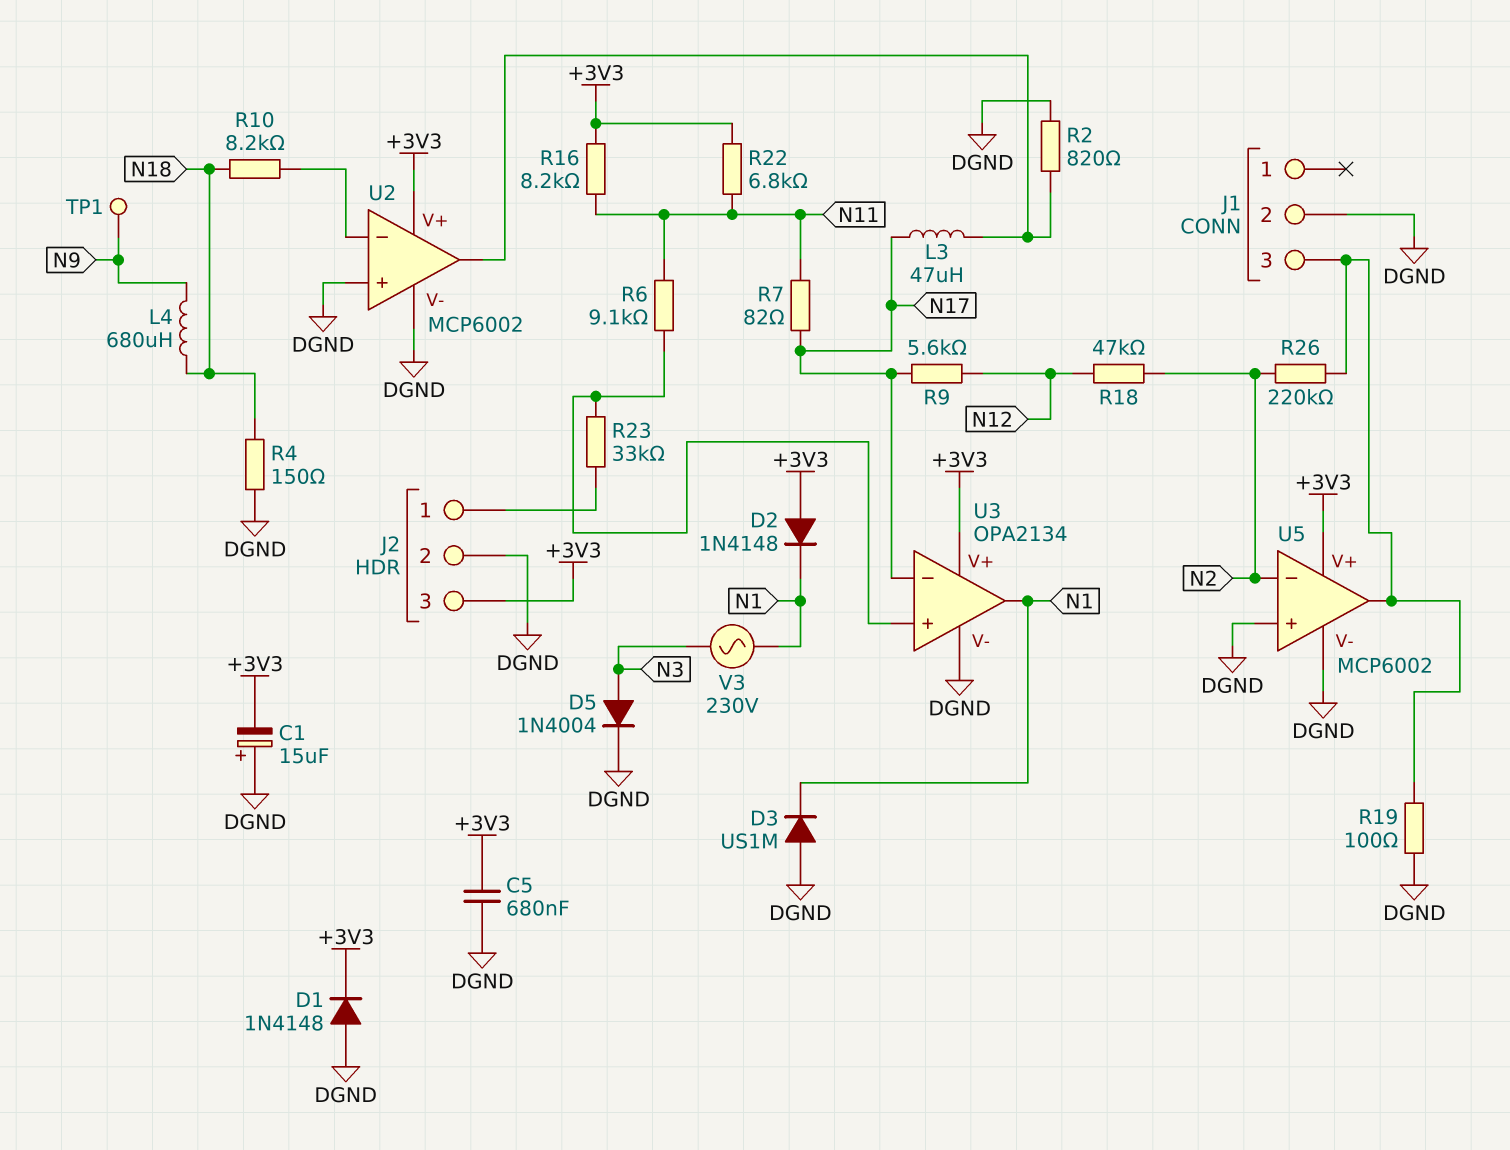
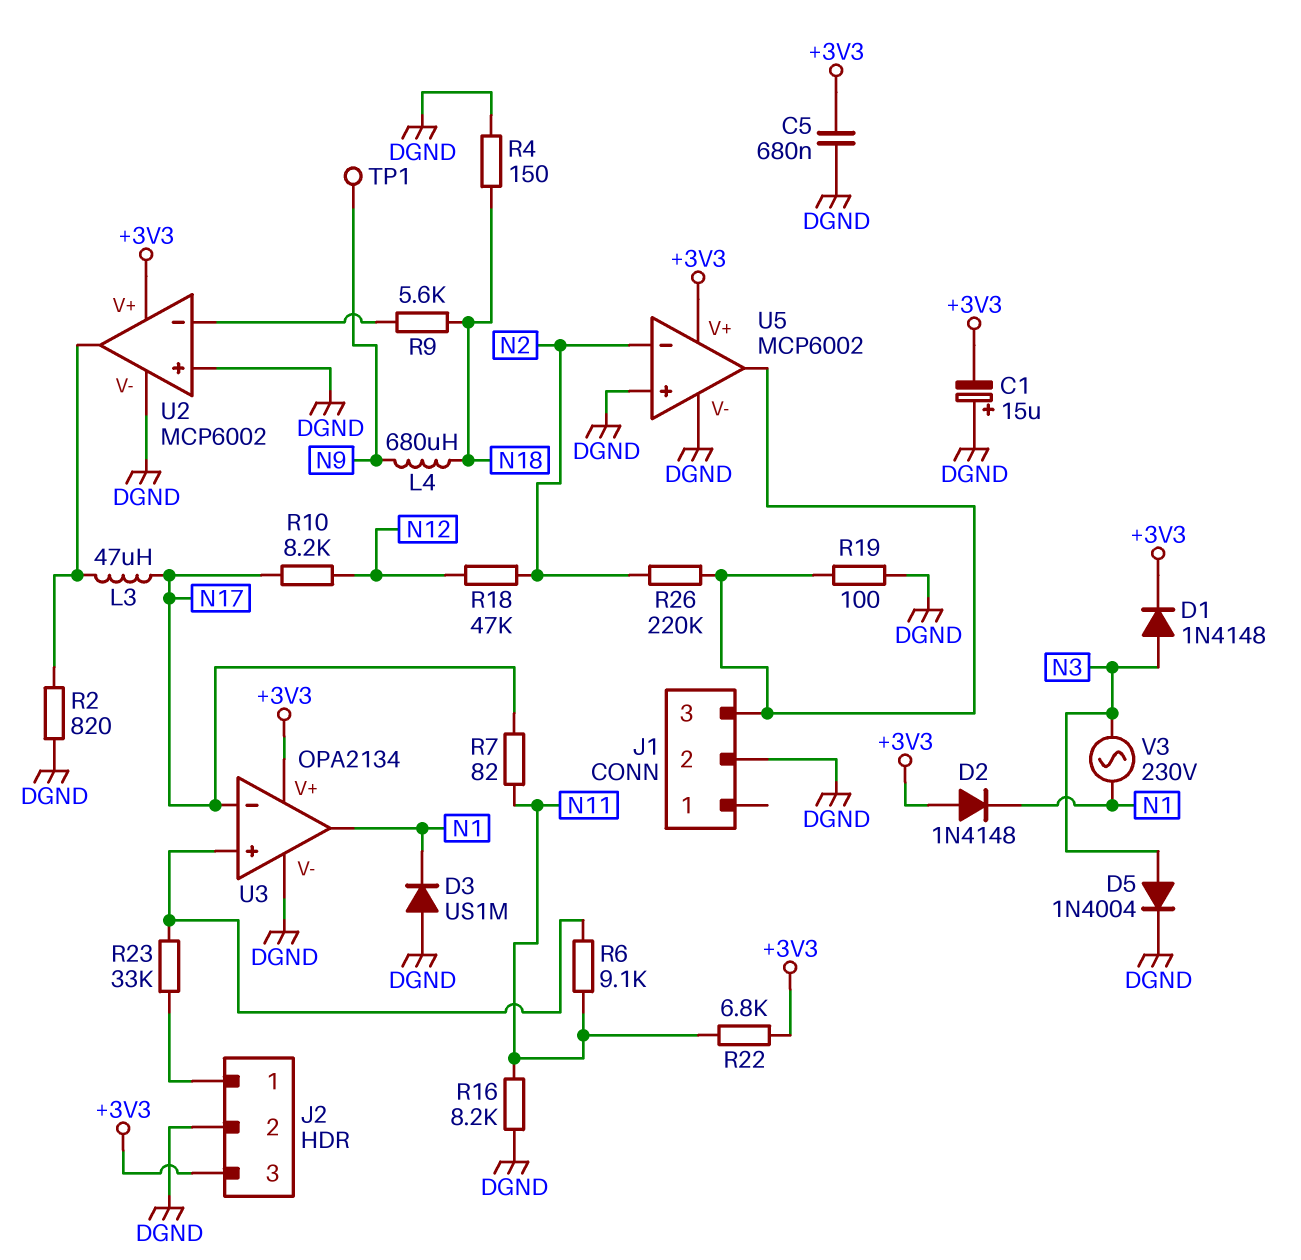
D1: diode 1N4148 (A DGND, K +3V3) -> diode 1N4148 (A N3, K +3V3)
R9: 5.6k (N12, N17) -> 5.6k (N18, U2/in-)
R10: 8.2k (N18, U2/in-) -> 8.2k (N12, N17)
R16: 8.2k (+3V3, N11) -> 8.2k (DGND, N11)

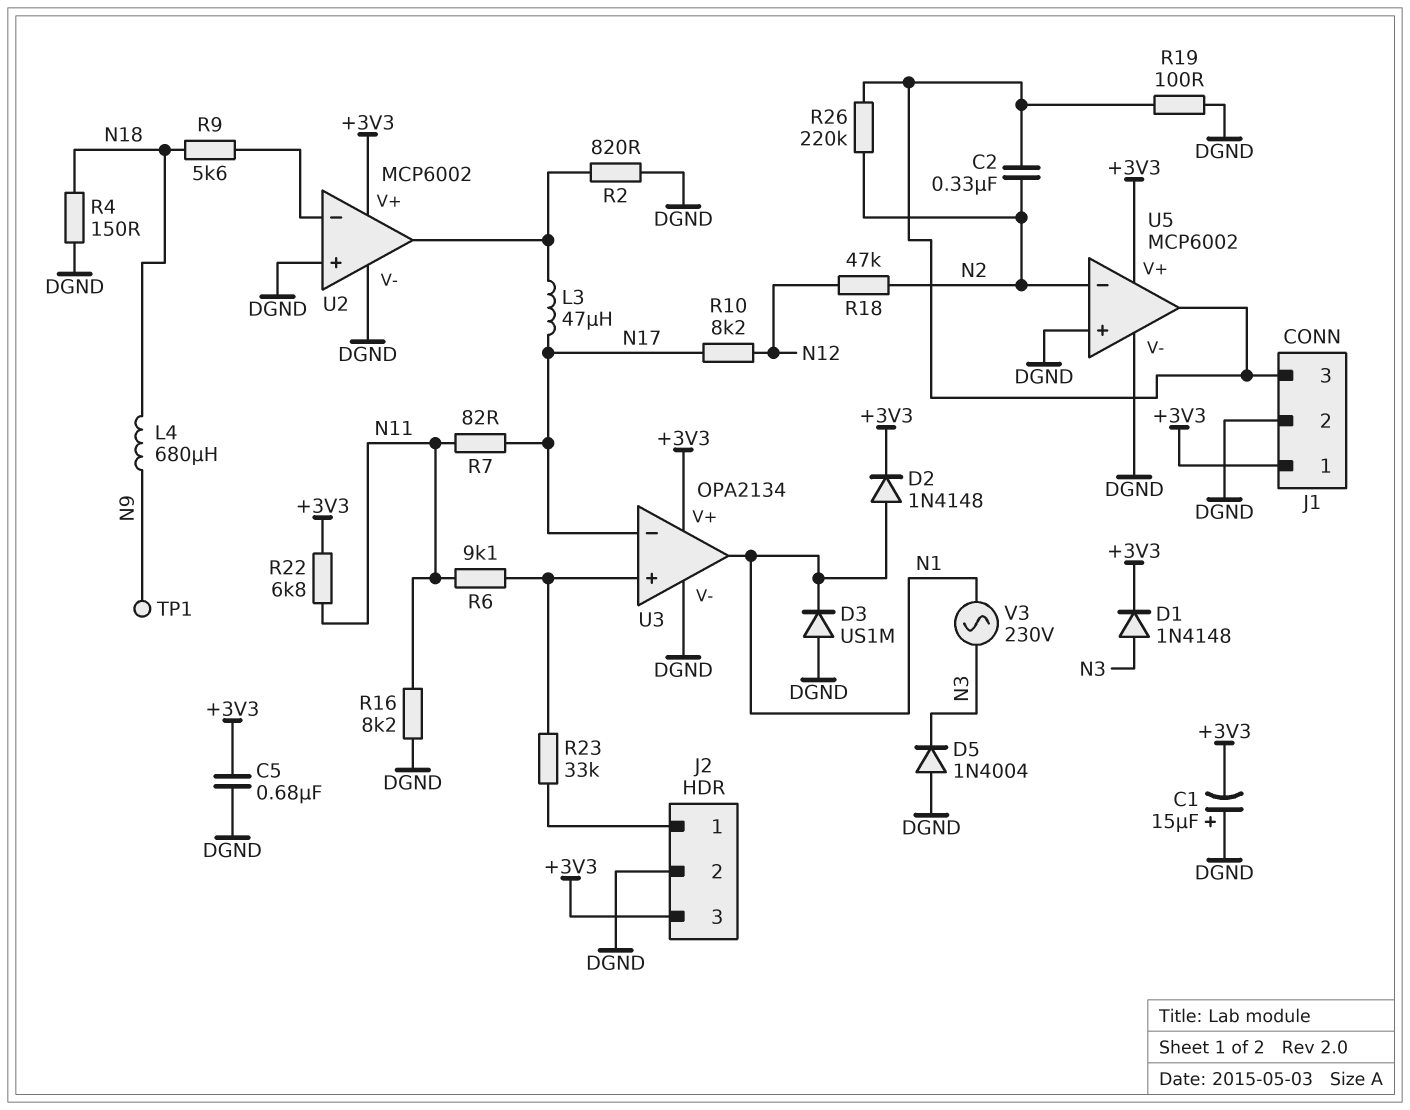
C2: none -> 330nF (J1/3, N2)
D2: diode 1N4148 (A +3V3, K N1) -> diode 1N4148 (A N1, K +3V3)
D5: diode 1N4004 (A N3, K DGND) -> diode 1N4004 (A DGND, K N3)
J1 pin 1: none -> +3V3

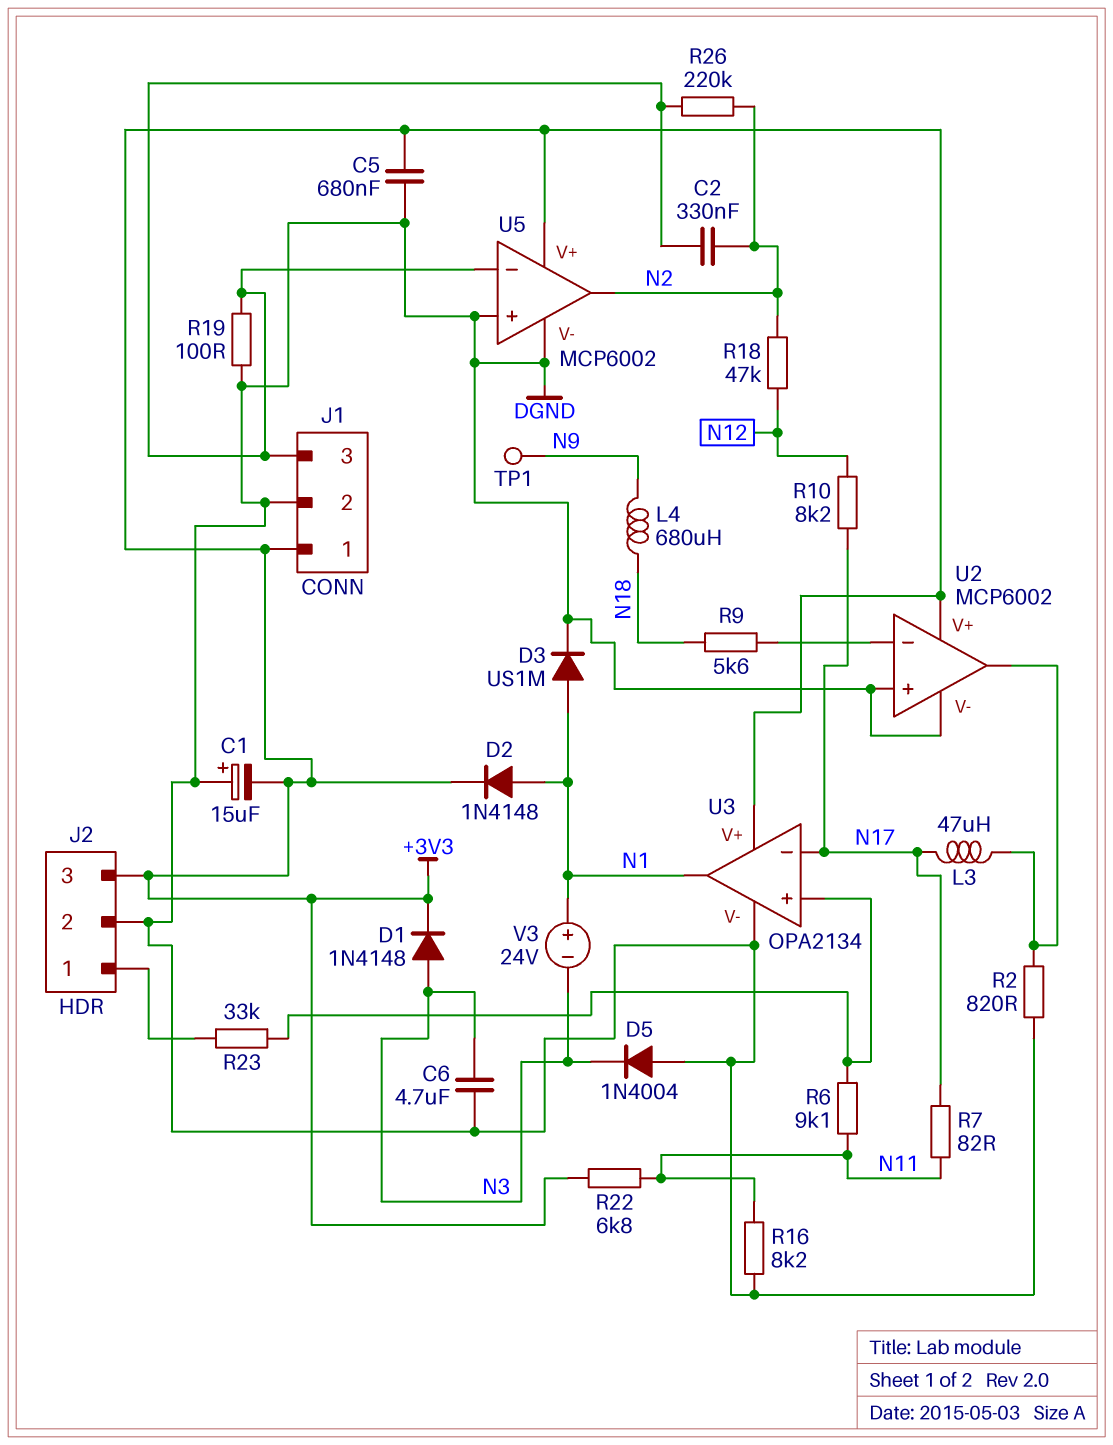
C6: none -> 4.7uF (DGND, N3)
D3: diode US1M (A DGND, K N1) -> diode US1M (A N1, K DGND)
R4: 150 (DGND, N18) -> none
U5 pin in-: N2 -> J1/3
U5 pin out: J1/3 -> N2
V3: AC 230V (N1, N3) -> 24V (plus N1, minus N3)

